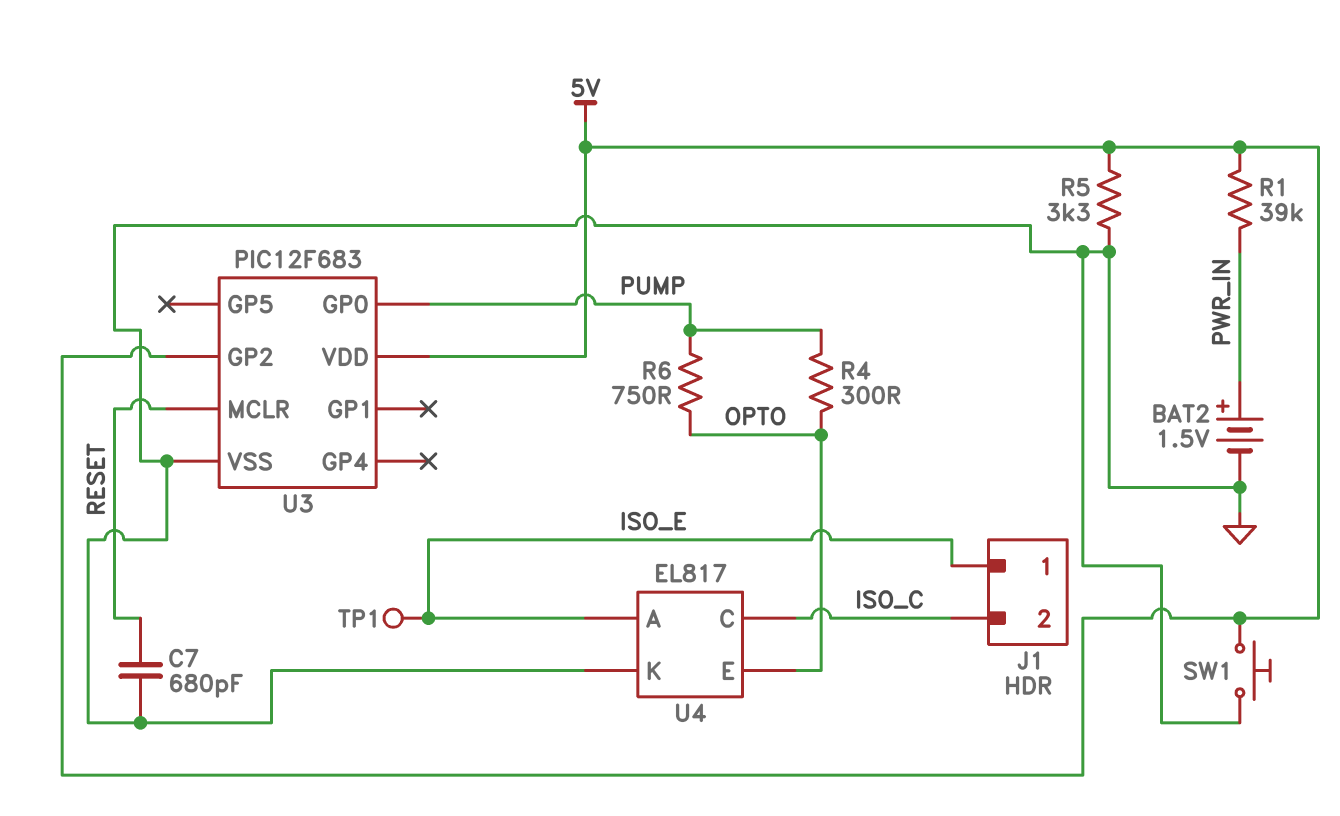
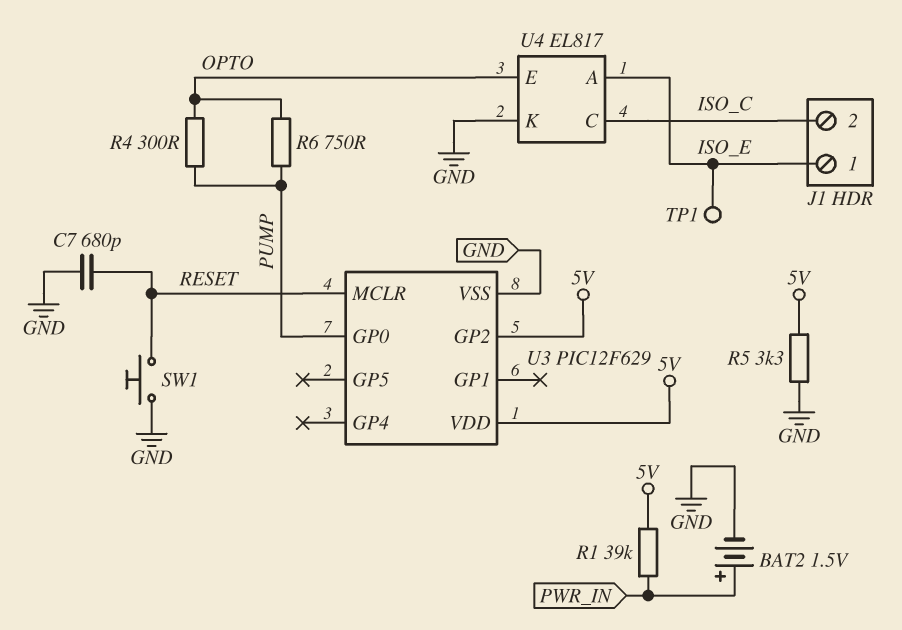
SW1: button (5V, GND) -> button (GND, RESET)
U3: PIC12F683 -> PIC12F629

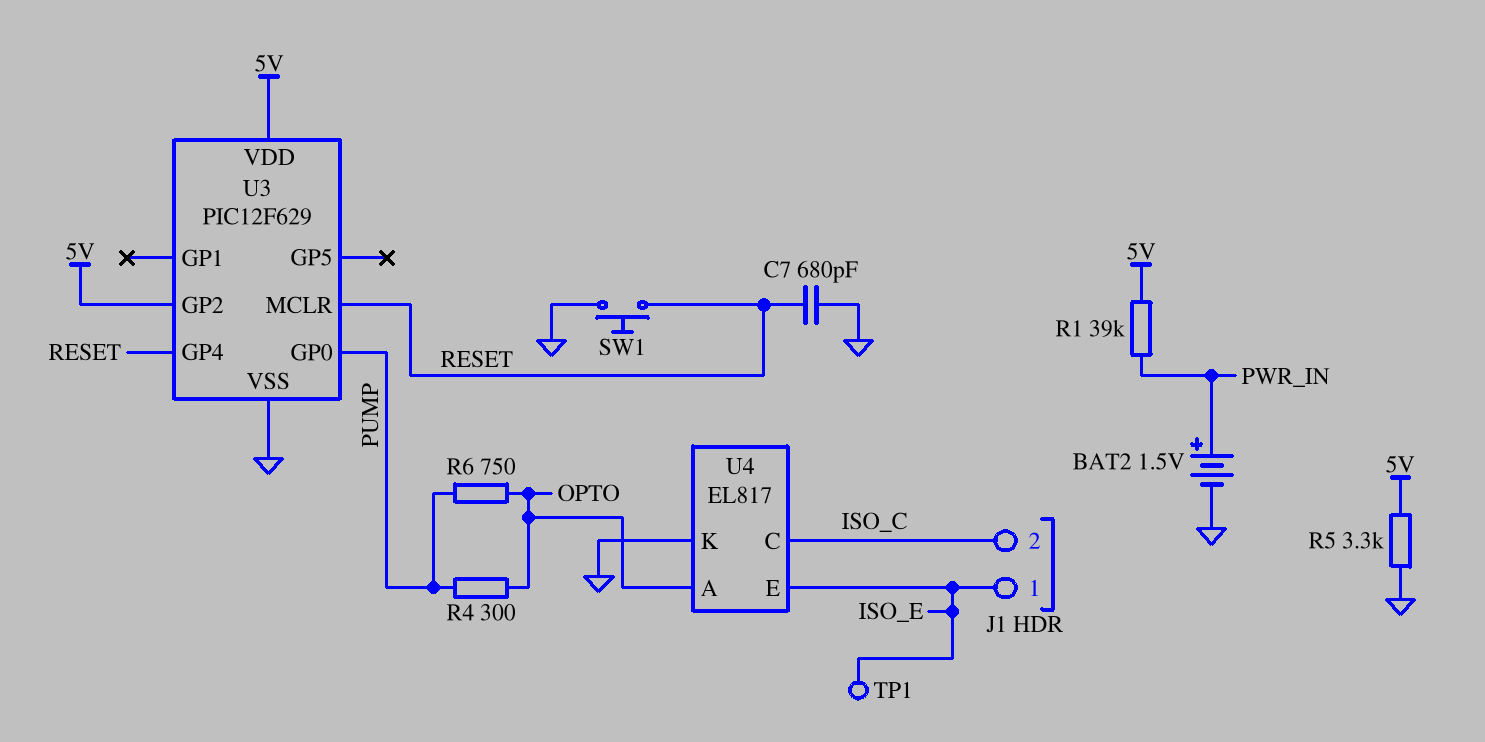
U3 pin GP4: none -> RESET
U4 pin A: ISO_E -> OPTO
U4 pin E: OPTO -> ISO_E

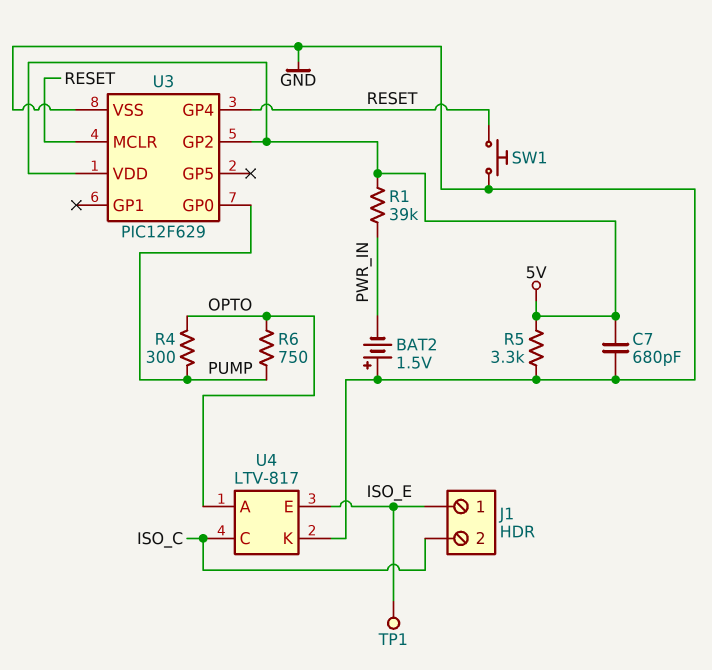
BAT2: 1.5V (plus PWR_IN, minus GND) -> 1.5V (plus GND, minus PWR_IN)
C7: 680pF (GND, RESET) -> 680pF (5V, GND)
U4: EL817 -> LTV-817

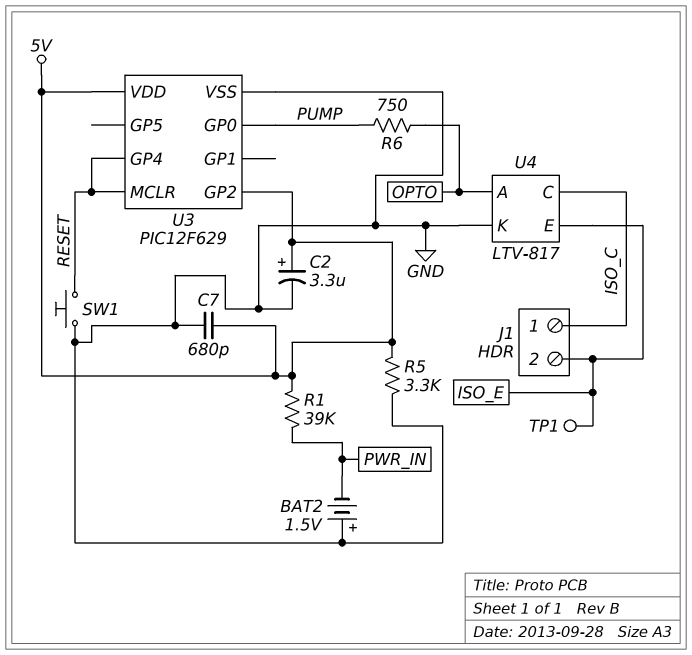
C2: none -> 3.3uF (plus 5V, minus GND)
J1 pin 1: ISO_E -> ISO_C
J1 pin 2: ISO_C -> ISO_E
R4: 300 (OPTO, PUMP) -> none

